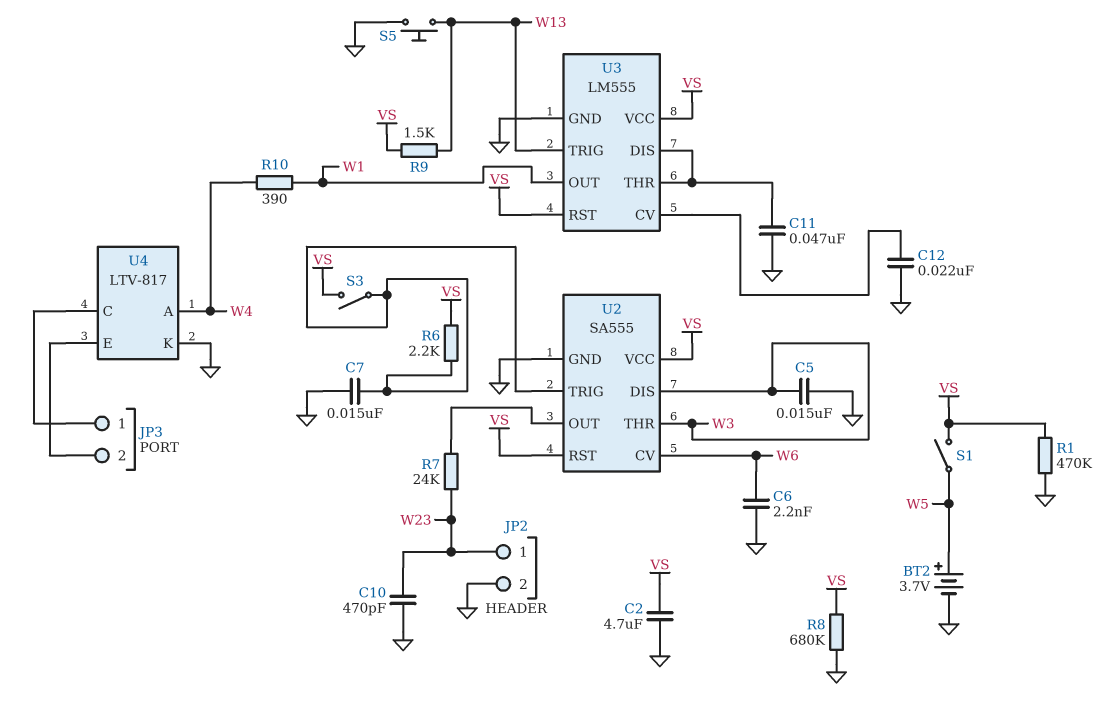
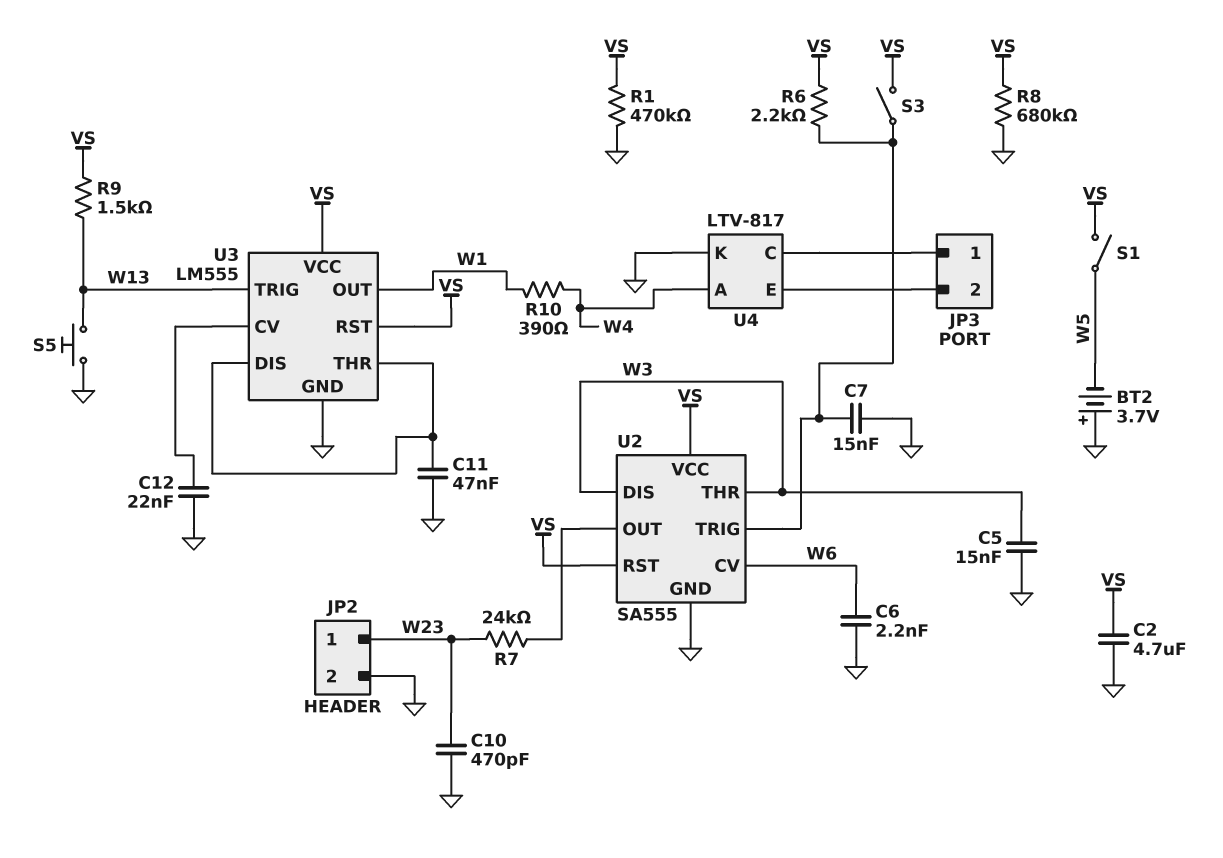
BT2: 3.7V (plus W5, minus GND) -> 3.7V (plus GND, minus W5)

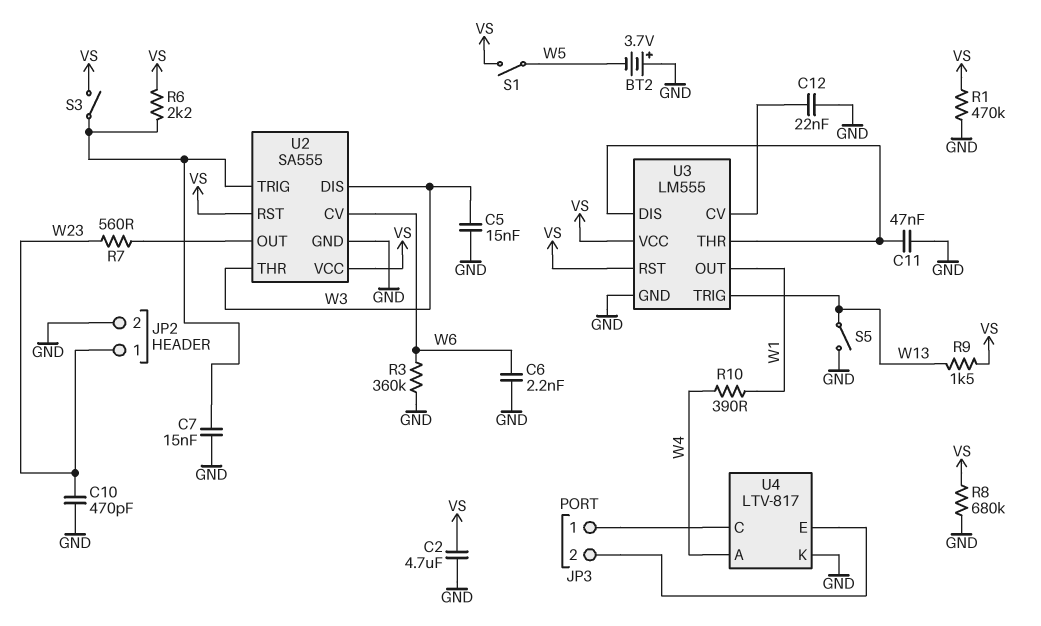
R3: none -> 360k (GND, W6)
R7: 24k (U2/OUT, W23) -> 560 (U2/OUT, W23)
S5: button (GND, W13) -> switch (GND, W13)

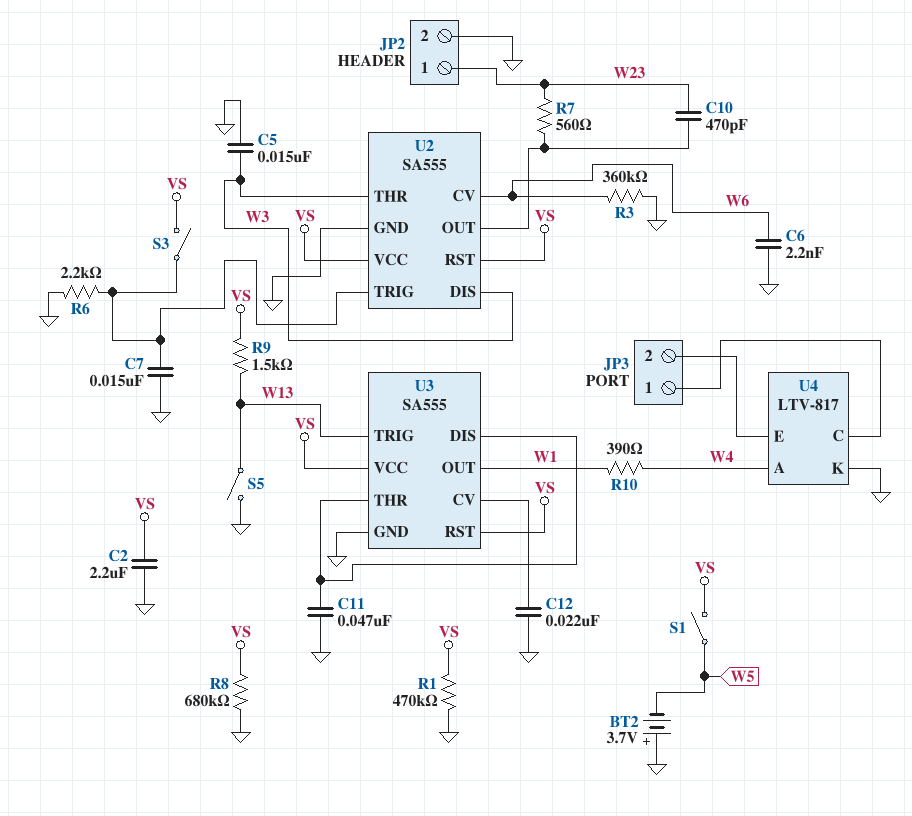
C2: 4.7uF (GND, VS) -> 2.2uF (GND, VS)
C10: 470pF (GND, W23) -> 470pF (U2/OUT, W23)
R6: 2.2k (U2/TRIG, VS) -> 2.2k (GND, U2/TRIG)
U3: LM555 -> SA555

